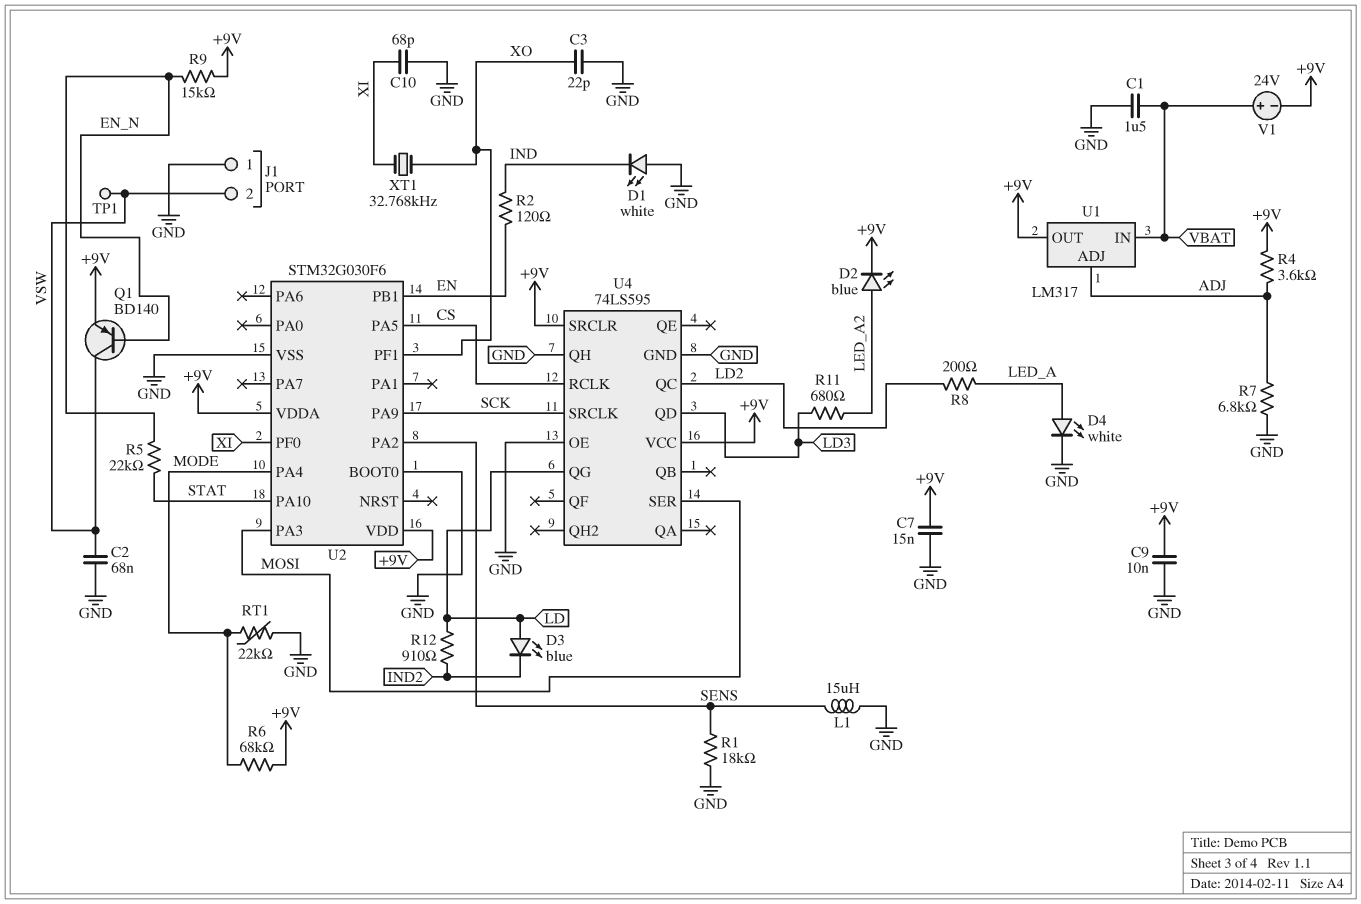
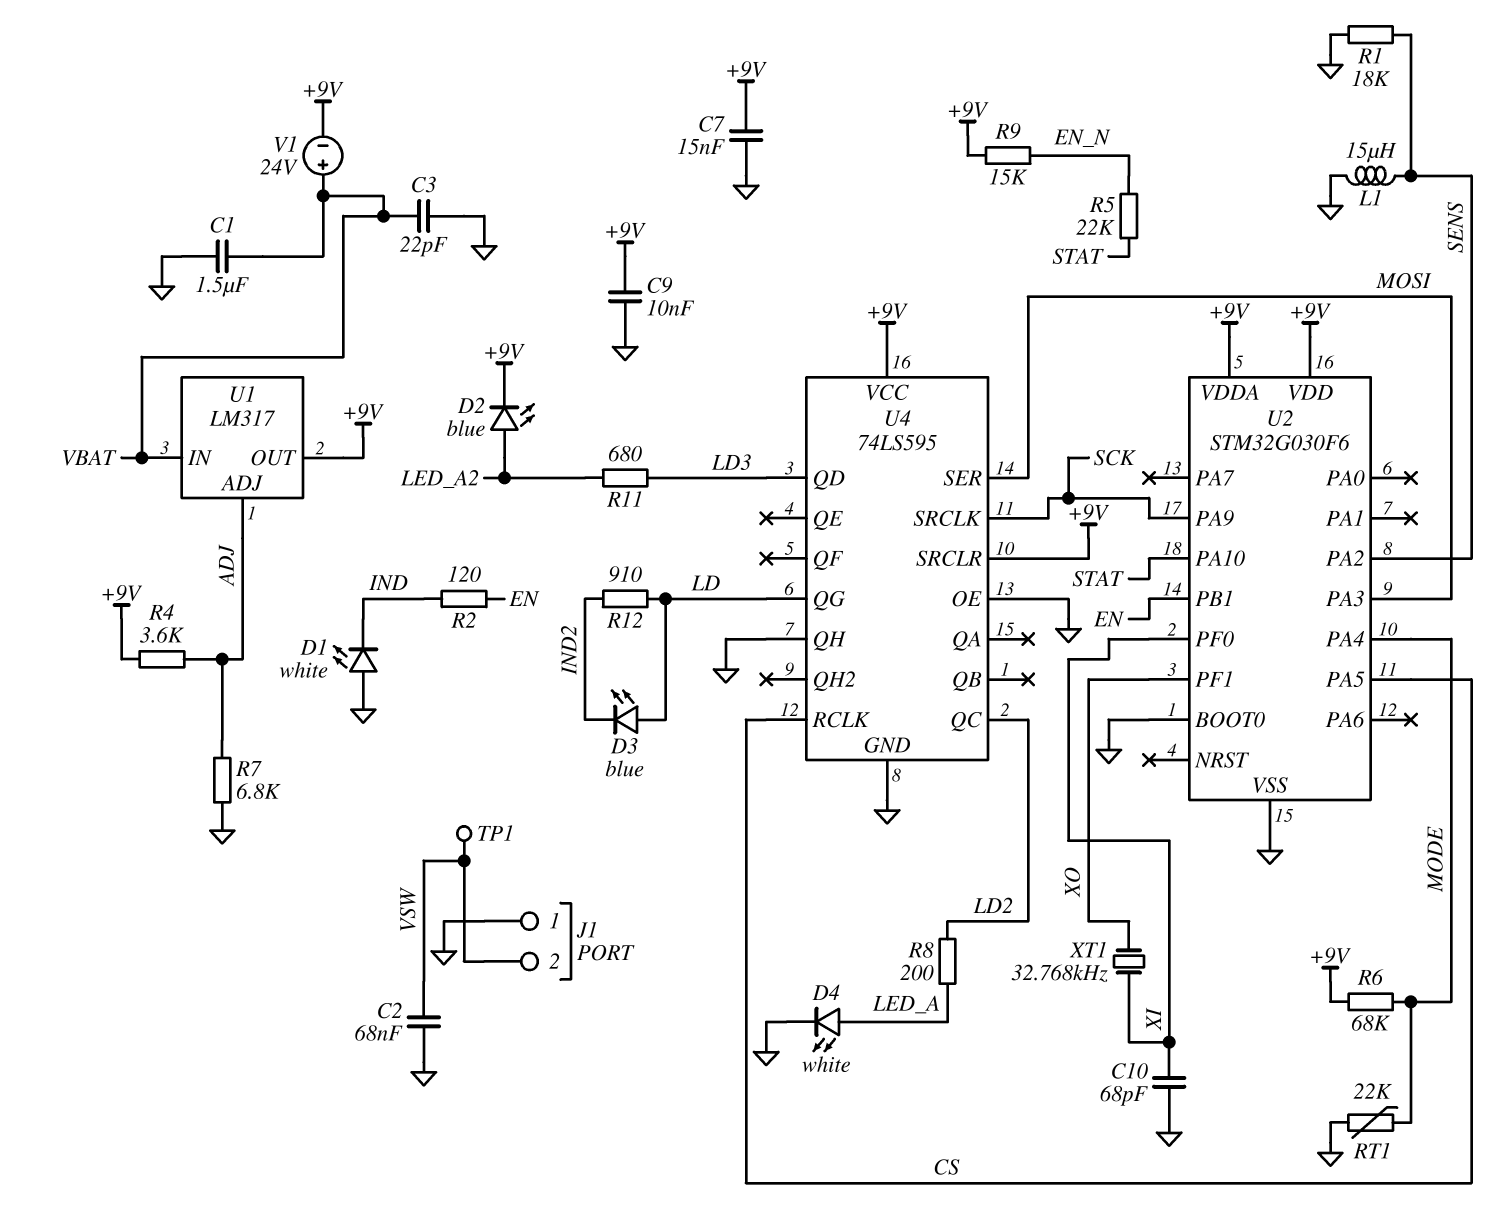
C3: 22pF (GND, XO) -> 22pF (GND, VBAT)
Q1: PNP BD140 (B EN_N, C VSW, E +9V) -> none

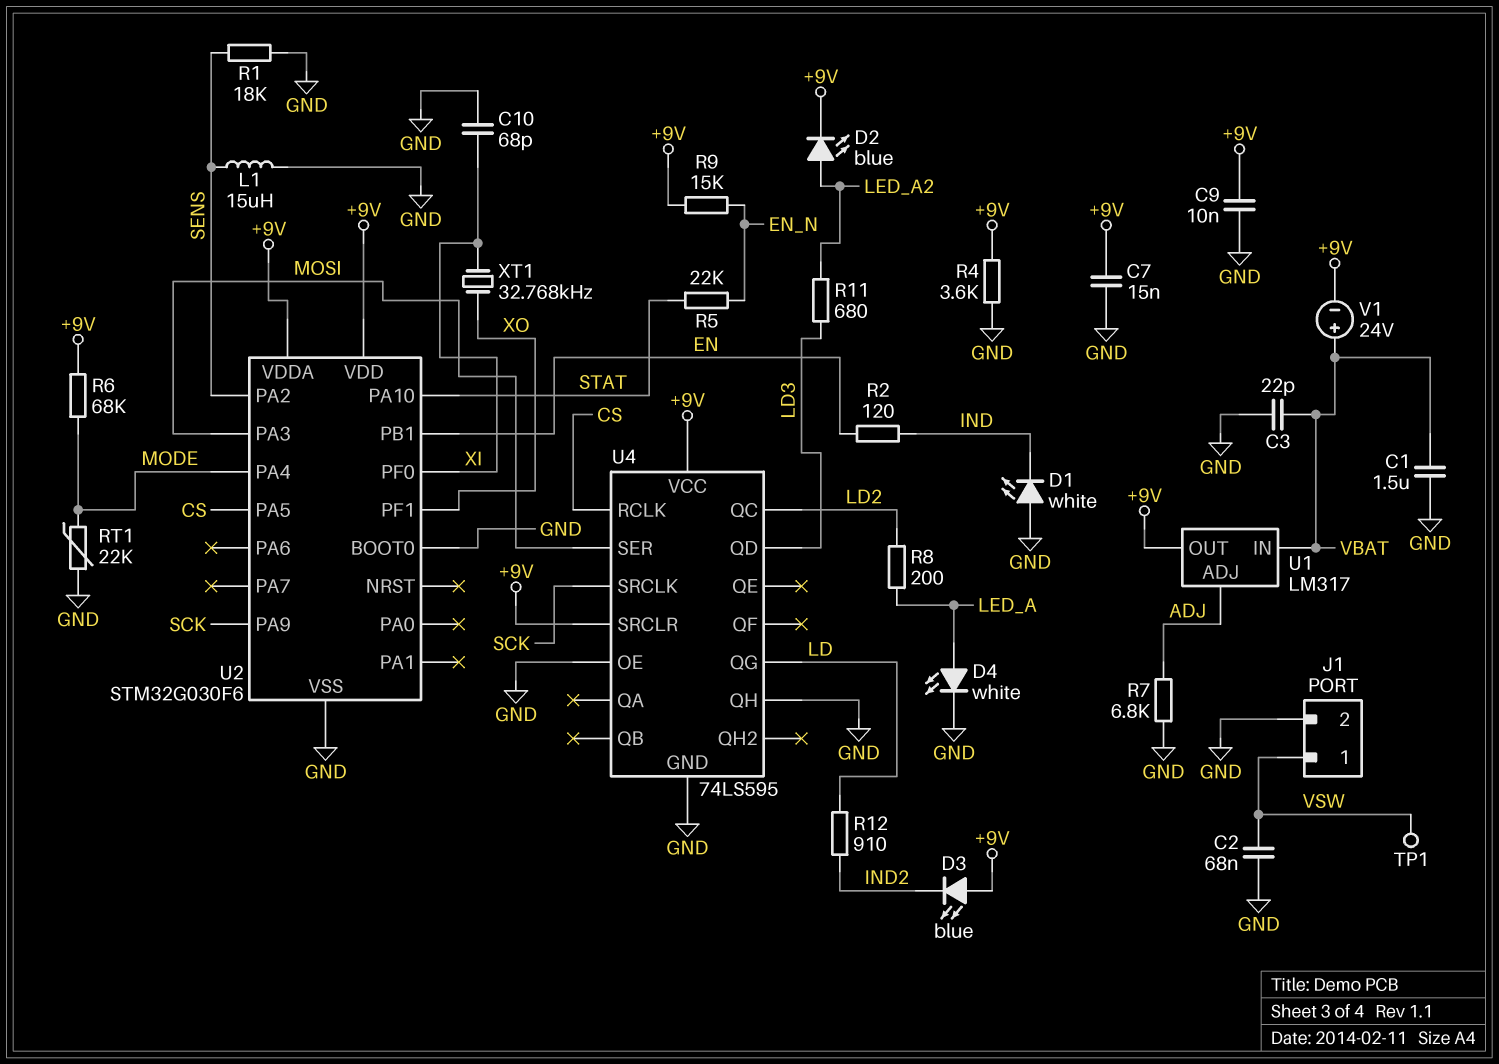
D3: LED blue (A LD, K IND2) -> LED blue (A +9V, K IND2)
J1 pin 1: GND -> VSW
J1 pin 2: VSW -> GND
R4: 3.6k (+9V, ADJ) -> 3.6k (+9V, GND)

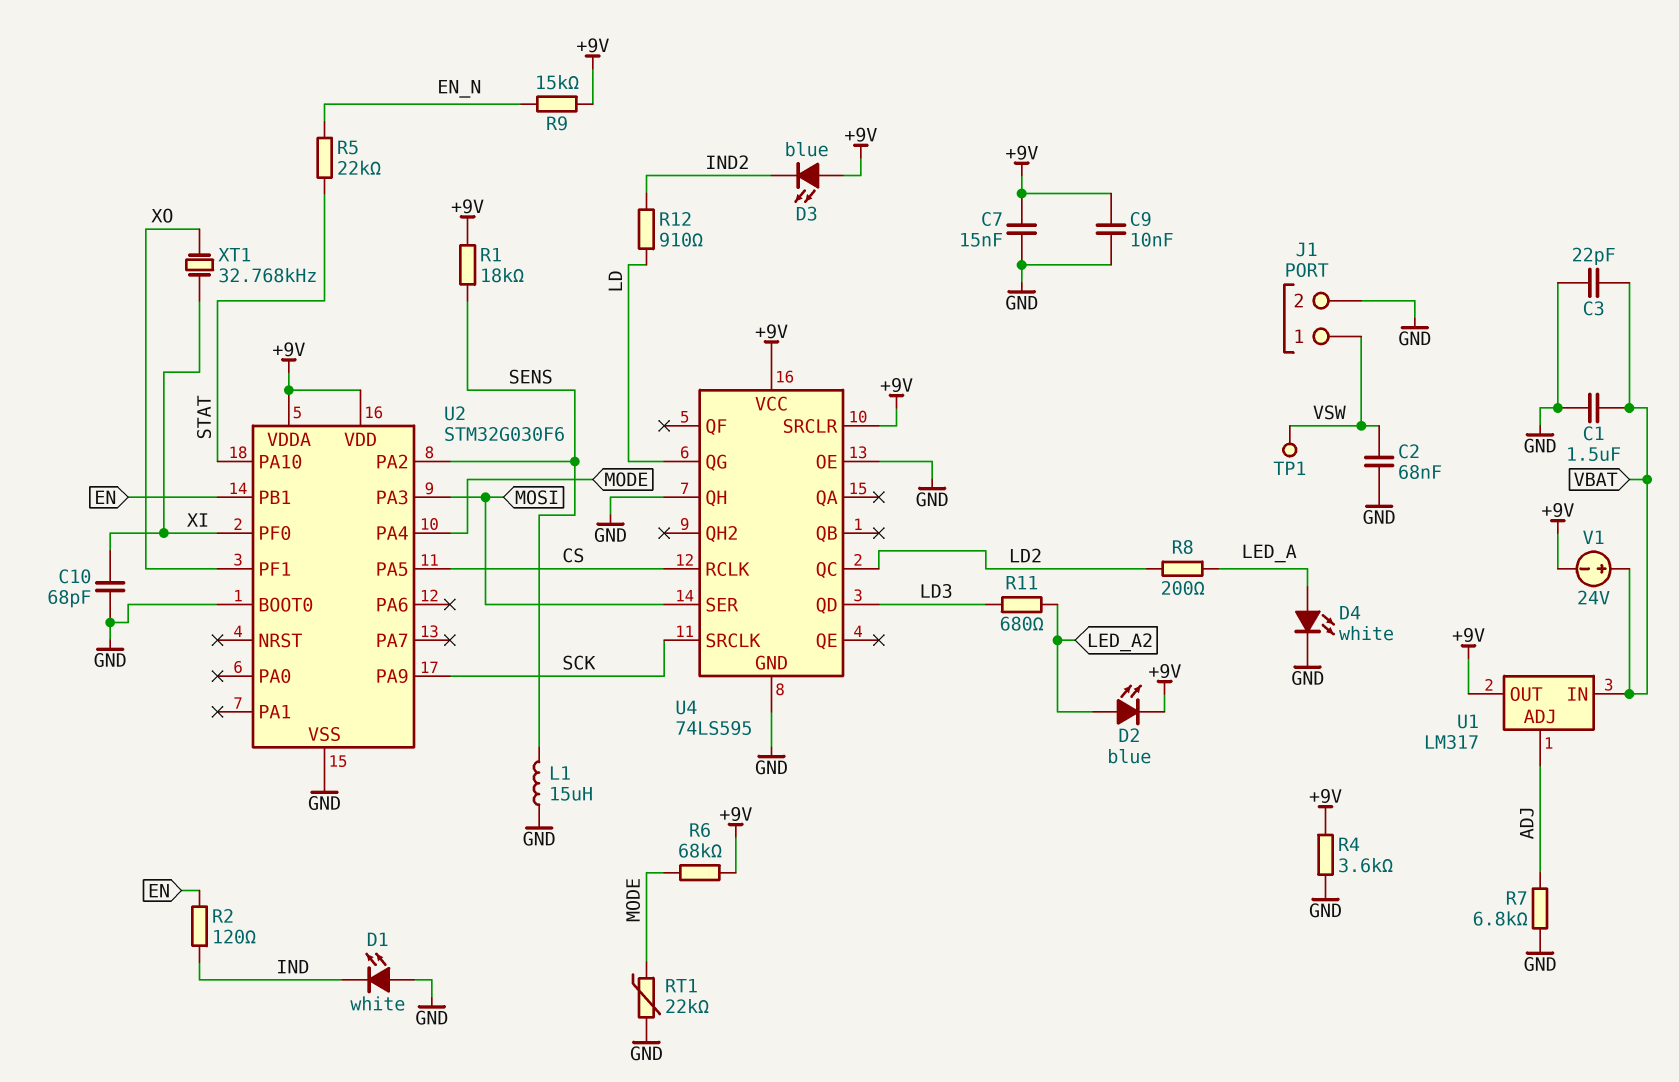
R1: 18k (GND, SENS) -> 18k (+9V, SENS)

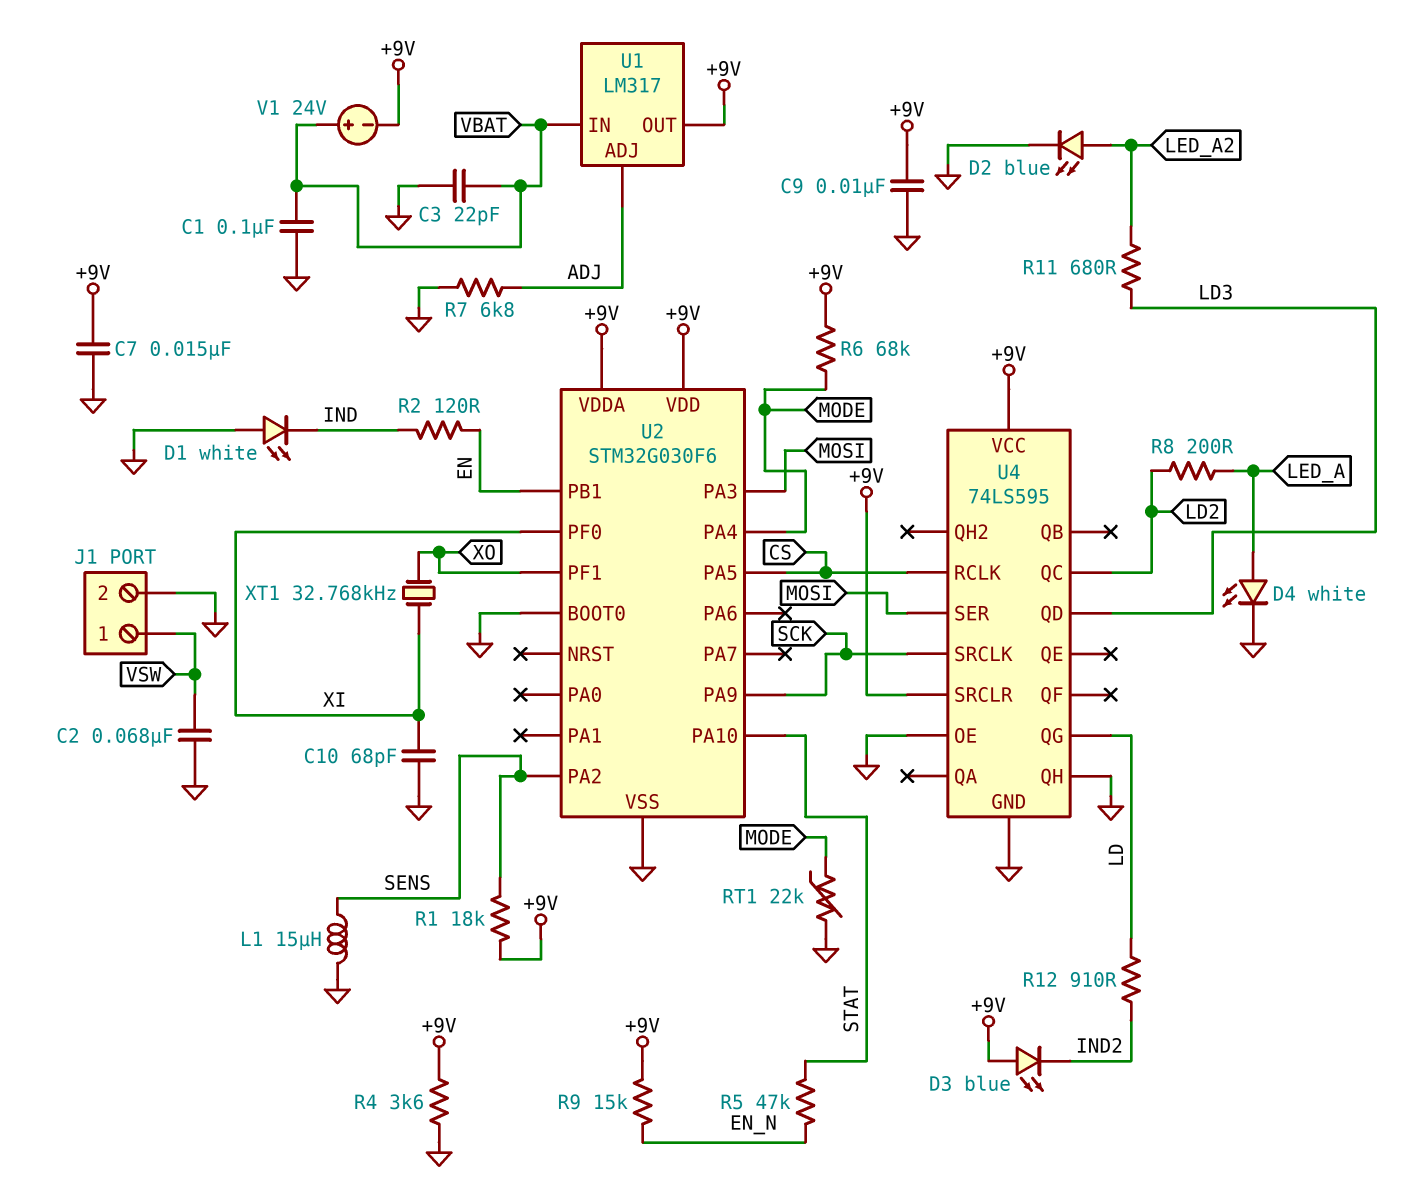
C1: 1.5uF (GND, VBAT) -> 100nF (GND, VBAT)
D2: LED blue (A LED_A2, K +9V) -> LED blue (A LED_A2, K GND)
R5: 22k (EN_N, STAT) -> 47k (EN_N, STAT)
TP1: test point (VSW) -> none

